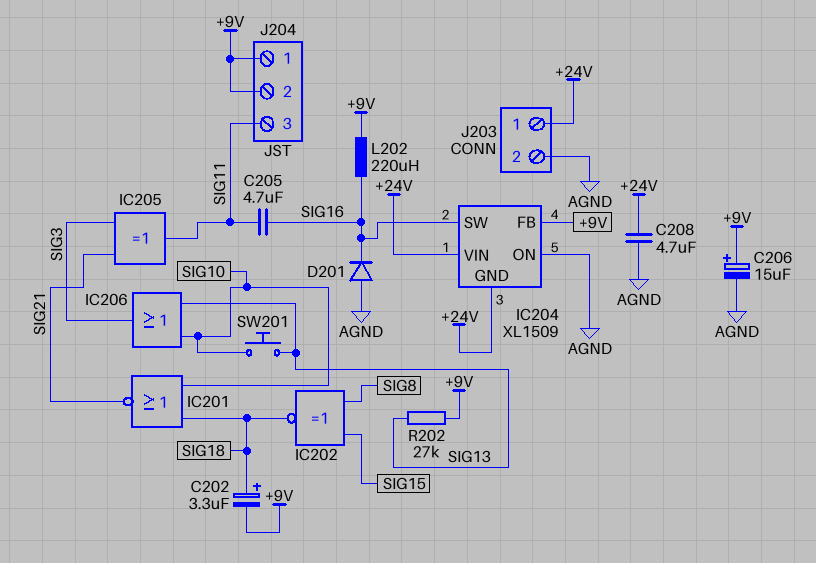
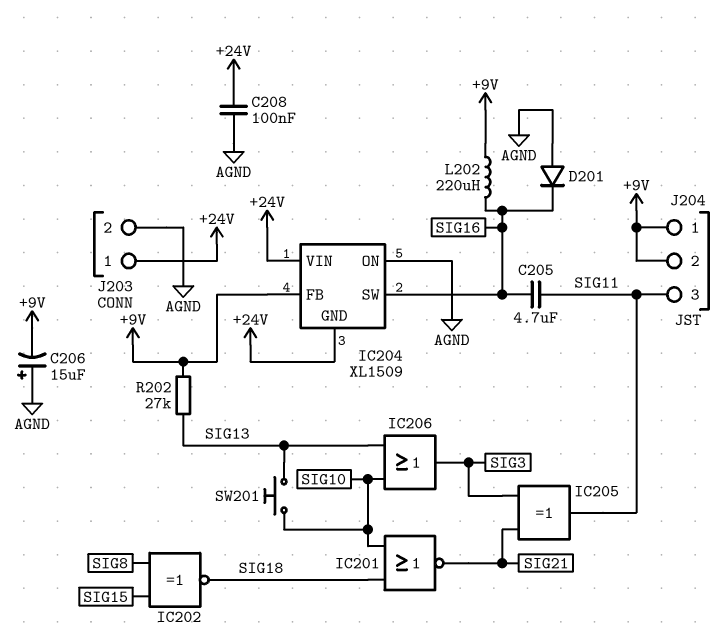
C202: 3.3uF (plus SIG18, minus +9V) -> none
C206: 15uF (plus +9V, minus AGND) -> 15uF (plus AGND, minus +9V)
C208: 4.7uF (+24V, AGND) -> 100nF (+24V, AGND)

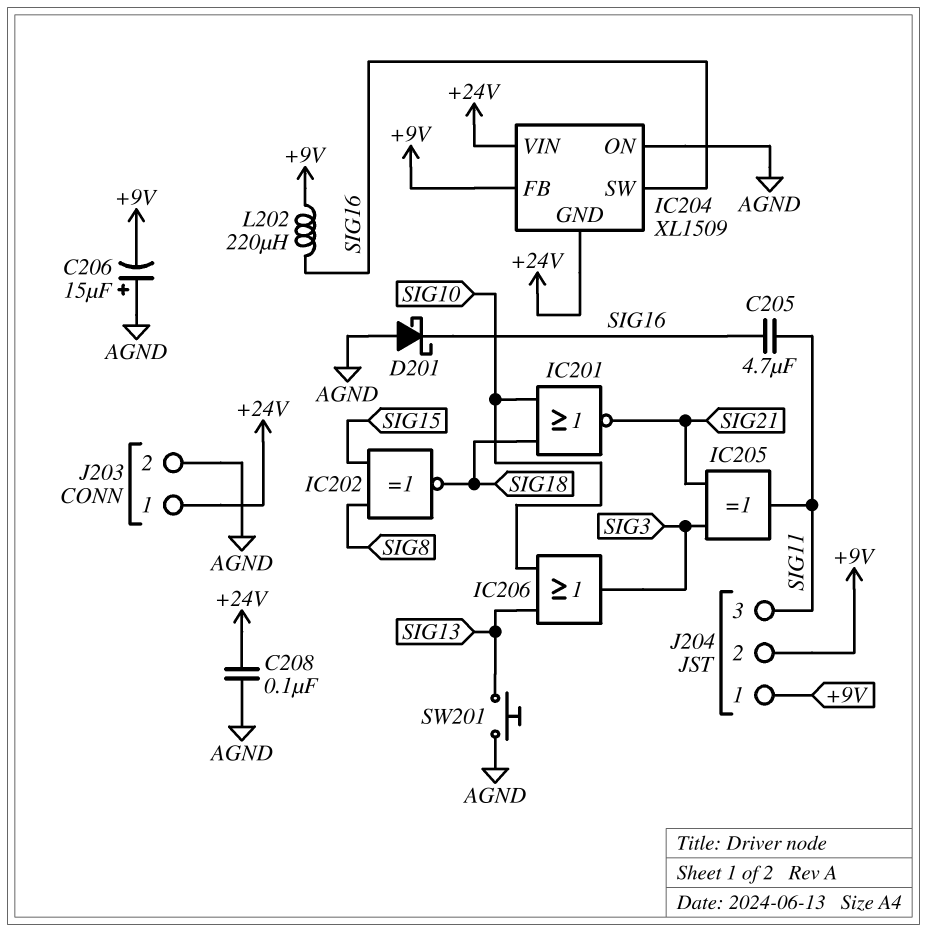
D201: diode (A AGND, K SIG16) -> schottky (A AGND, K SIG16)
R202: 27k (+9V, SIG13) -> none
SW201: button (SIG10, SIG13) -> button (AGND, SIG13)

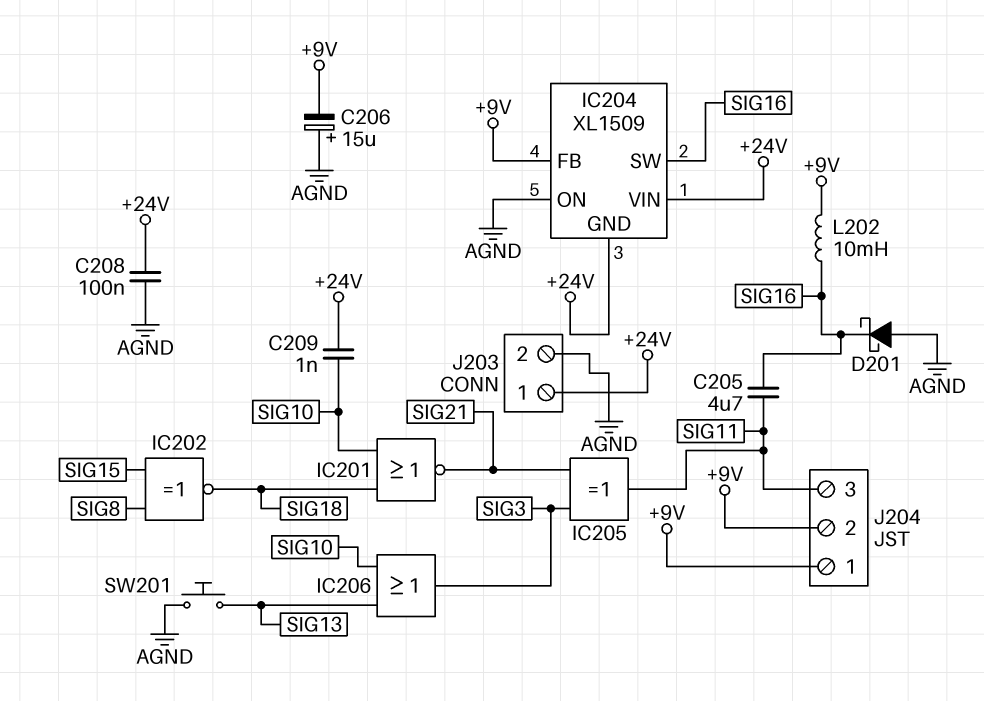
C209: none -> 1nF (+24V, SIG10)
L202: 220uH (+9V, SIG16) -> 10mH (+9V, SIG16)

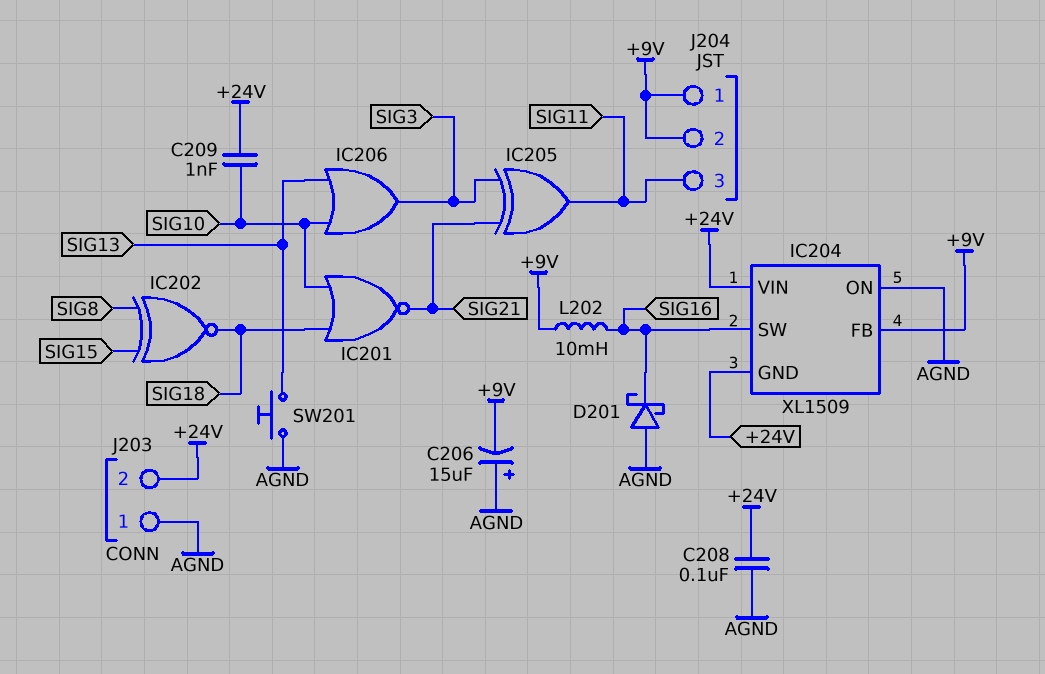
C205: 4.7uF (SIG11, SIG16) -> none
J203 pin 1: +24V -> AGND
J203 pin 2: AGND -> +24V

